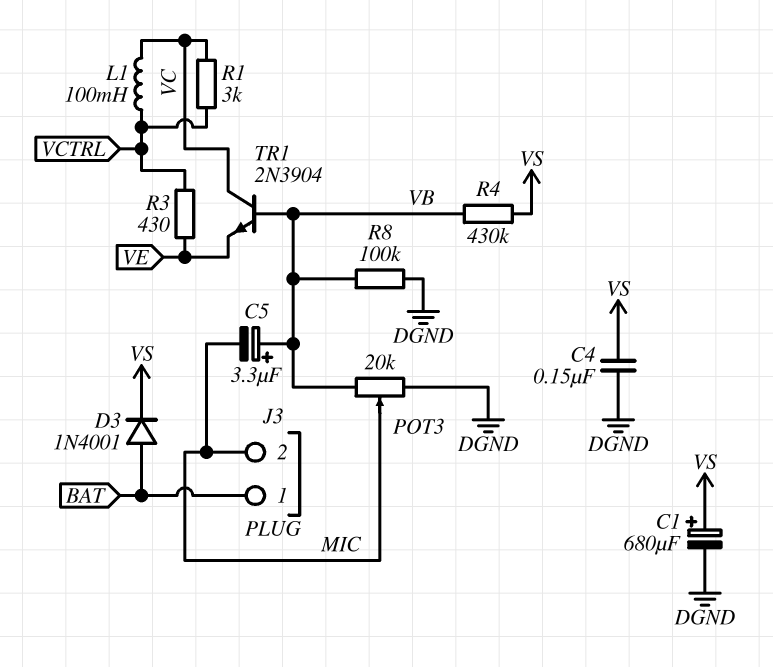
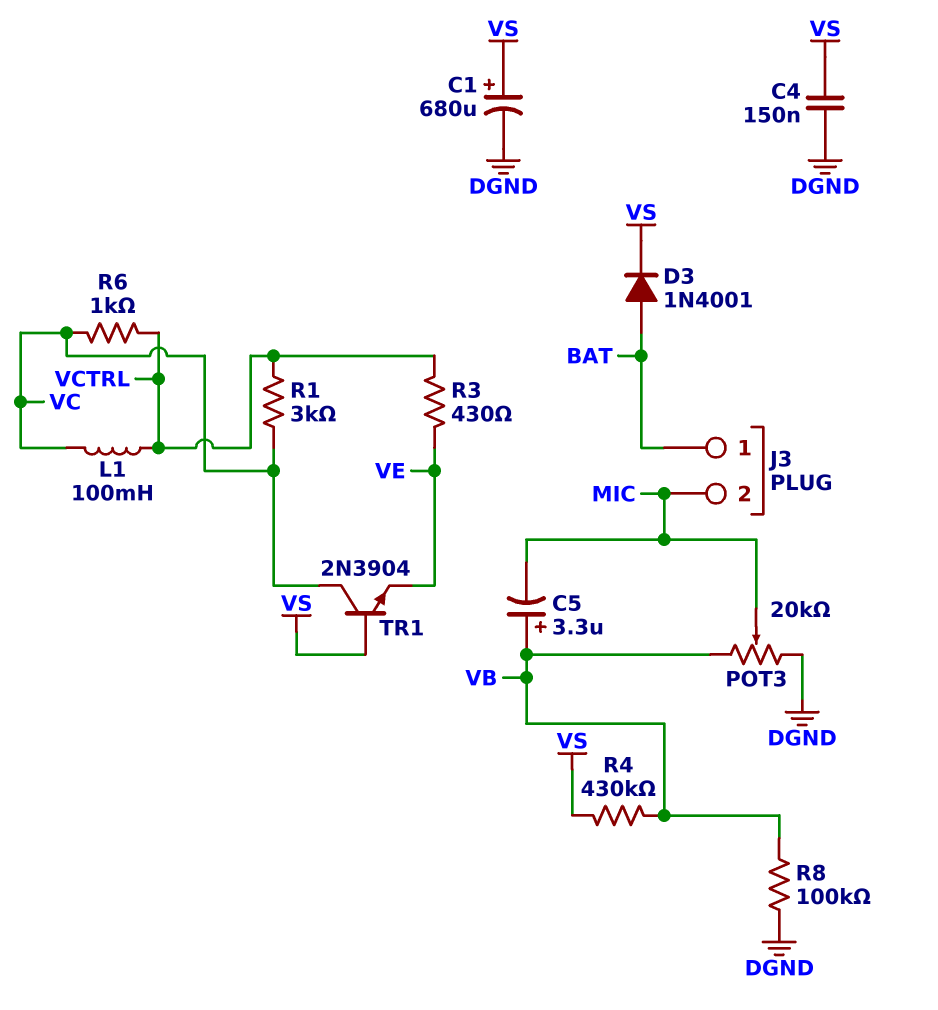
R6: none -> 1k (VC, VCTRL)
TR1: NPN 2N3904 (B VB, C VC, E VE) -> NPN 2N3904 (B VS, C VC, E VE)

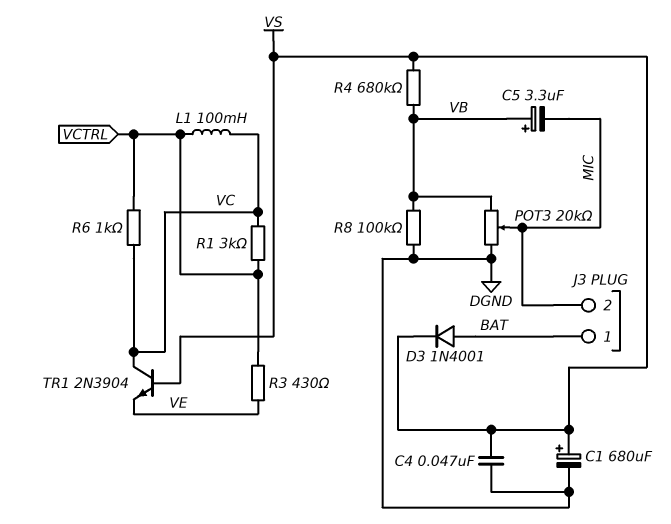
C4: 150nF (DGND, VS) -> 47nF (DGND, VS)
R4: 430k (VB, VS) -> 680k (VB, VS)

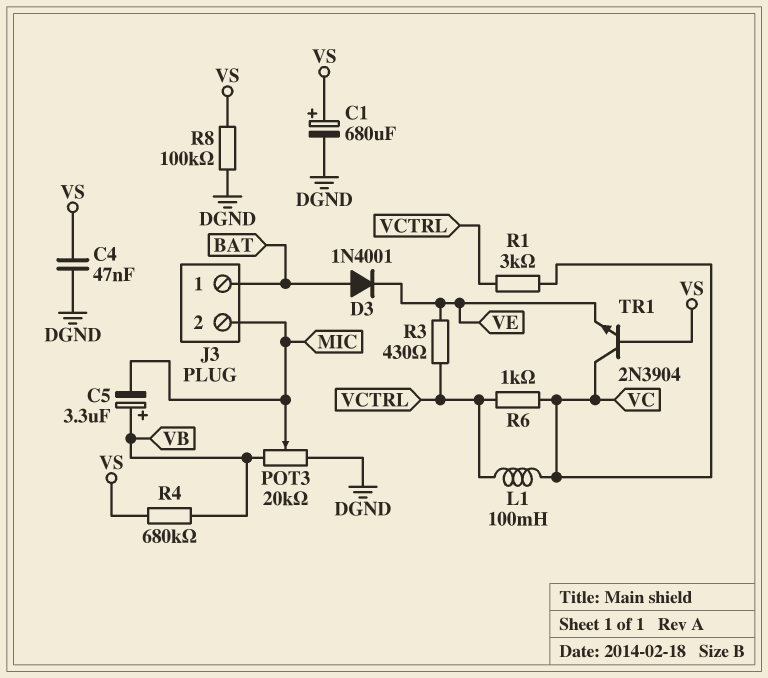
D3: diode 1N4001 (A BAT, K VS) -> diode 1N4001 (A BAT, K VE)
R8: 100k (DGND, VB) -> 100k (DGND, VS)

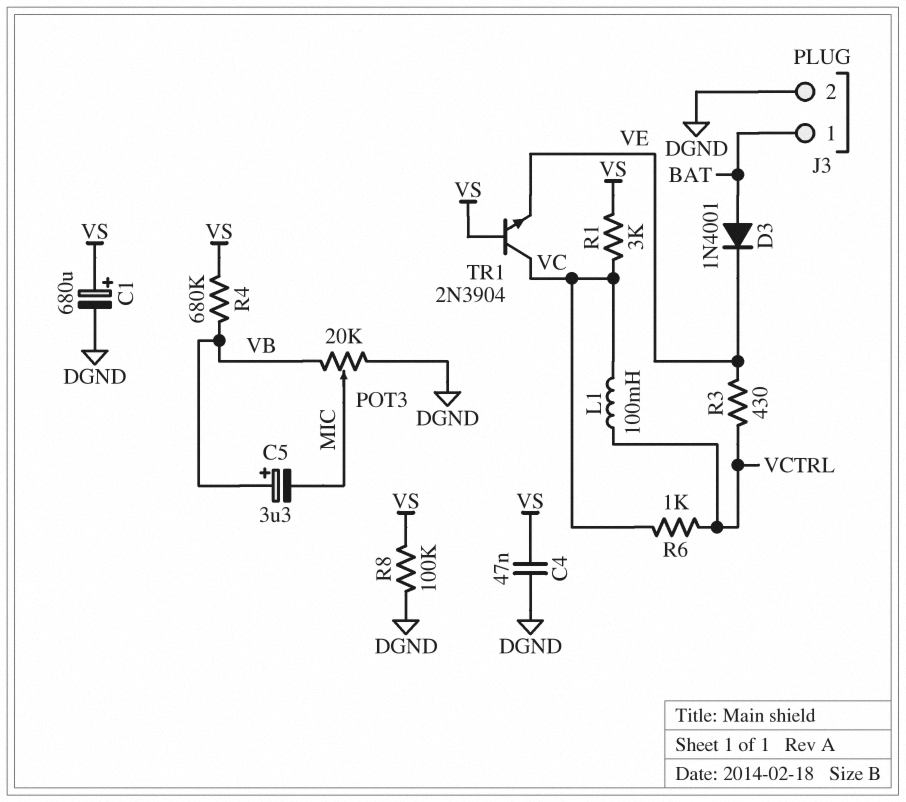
J3 pin 2: MIC -> DGND
R1: 3k (VC, VCTRL) -> 3k (VC, VS)

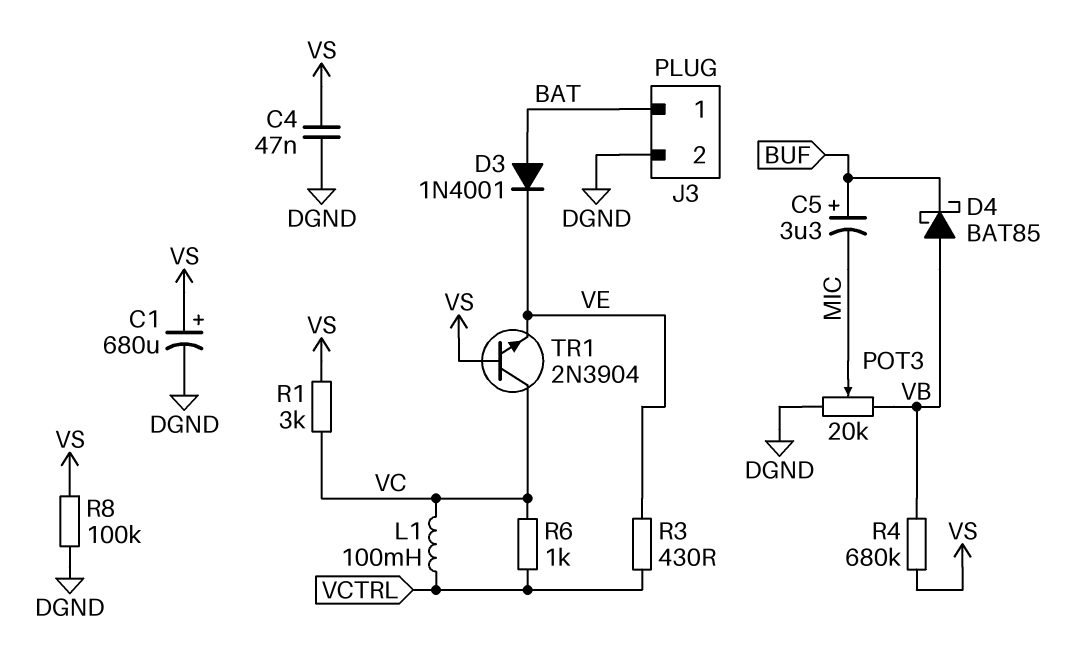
C5: 3.3uF (plus VB, minus MIC) -> 3.3uF (plus BUF, minus MIC)
D4: none -> schottky BAT85 (A VB, K BUF)

